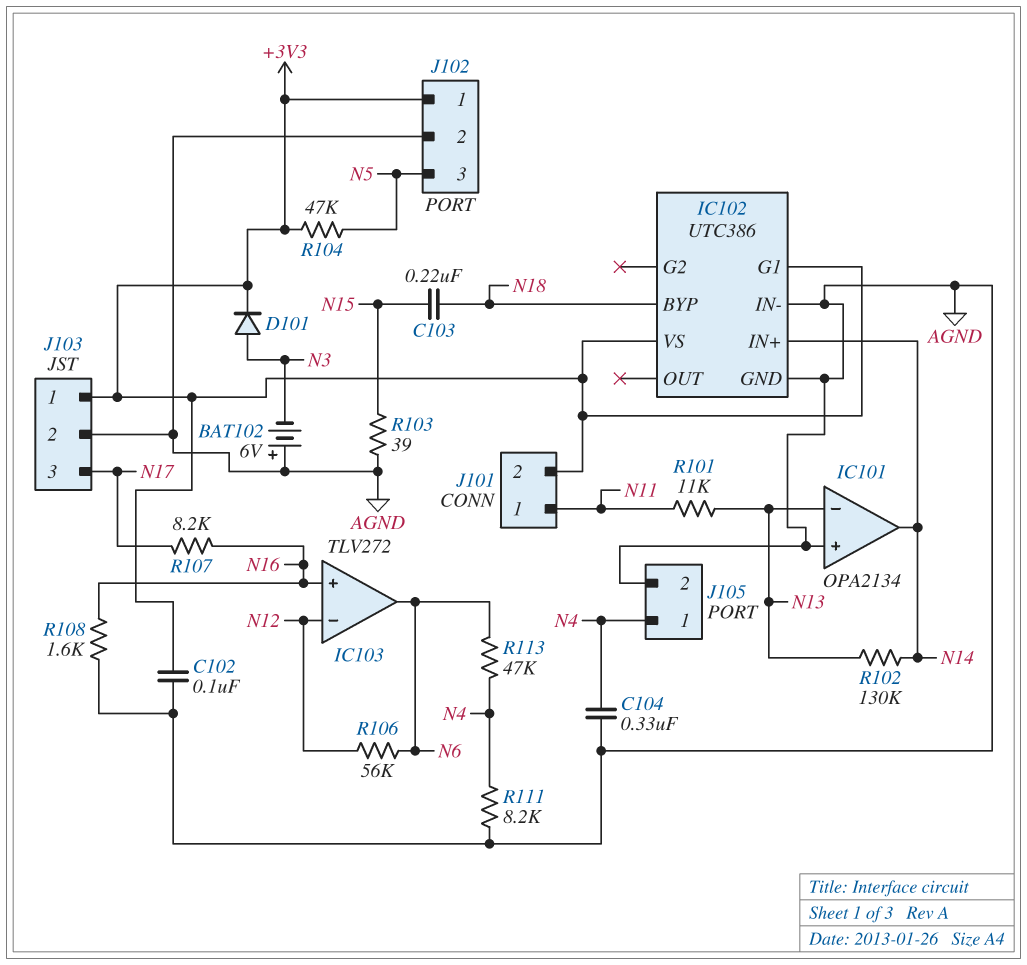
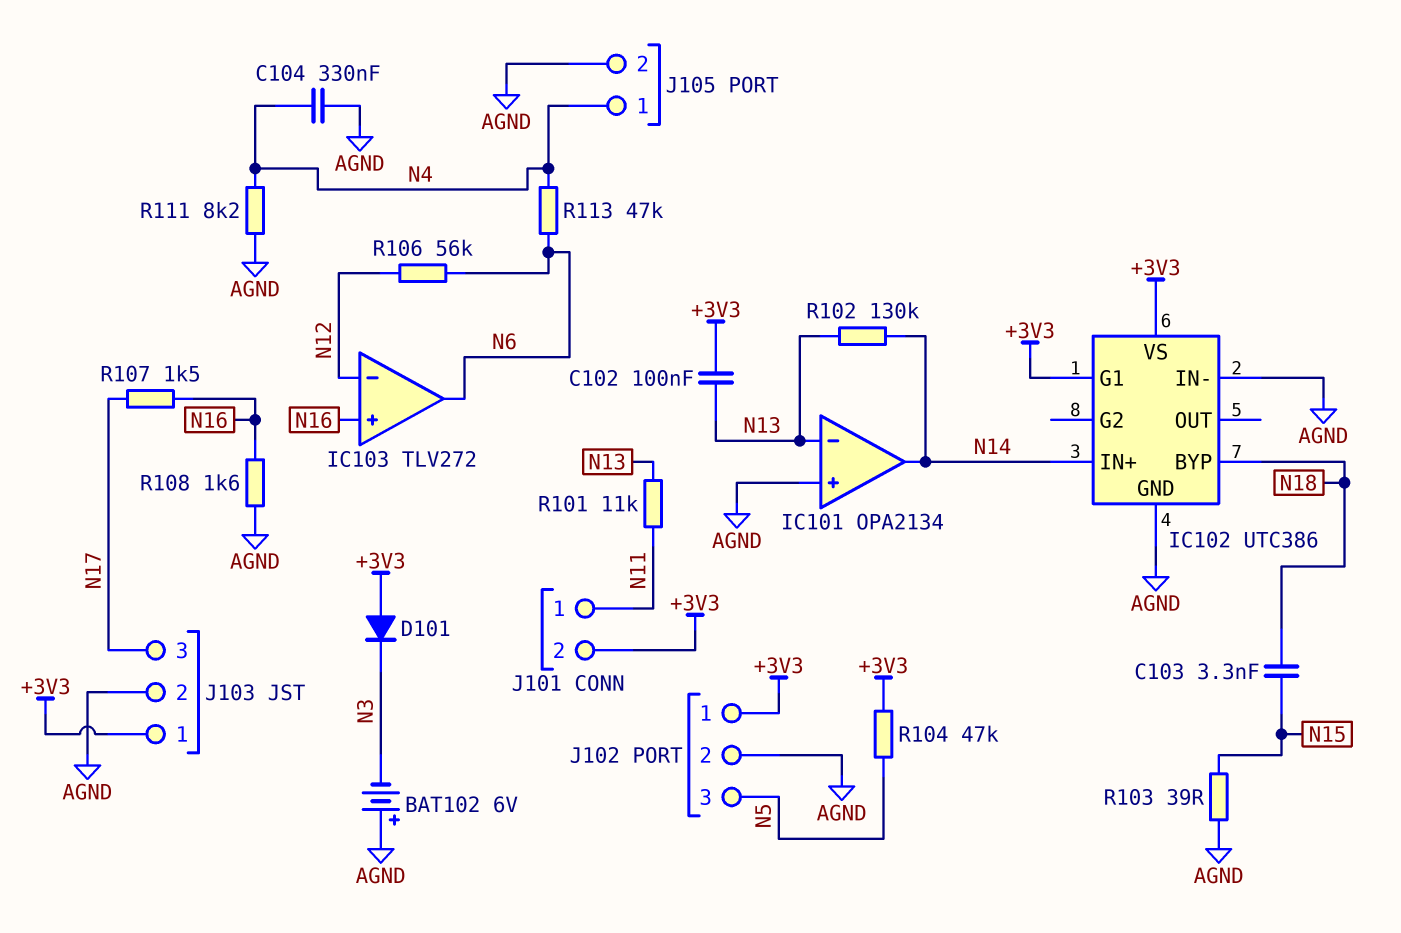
C102: 100nF (+3V3, AGND) -> 100nF (+3V3, N13)
C103: 220nF (N15, N18) -> 3.3nF (N15, N18)
D101: diode (A N3, K +3V3) -> diode (A +3V3, K N3)
R107: 8.2k (N16, N17) -> 1.5k (N16, N17)

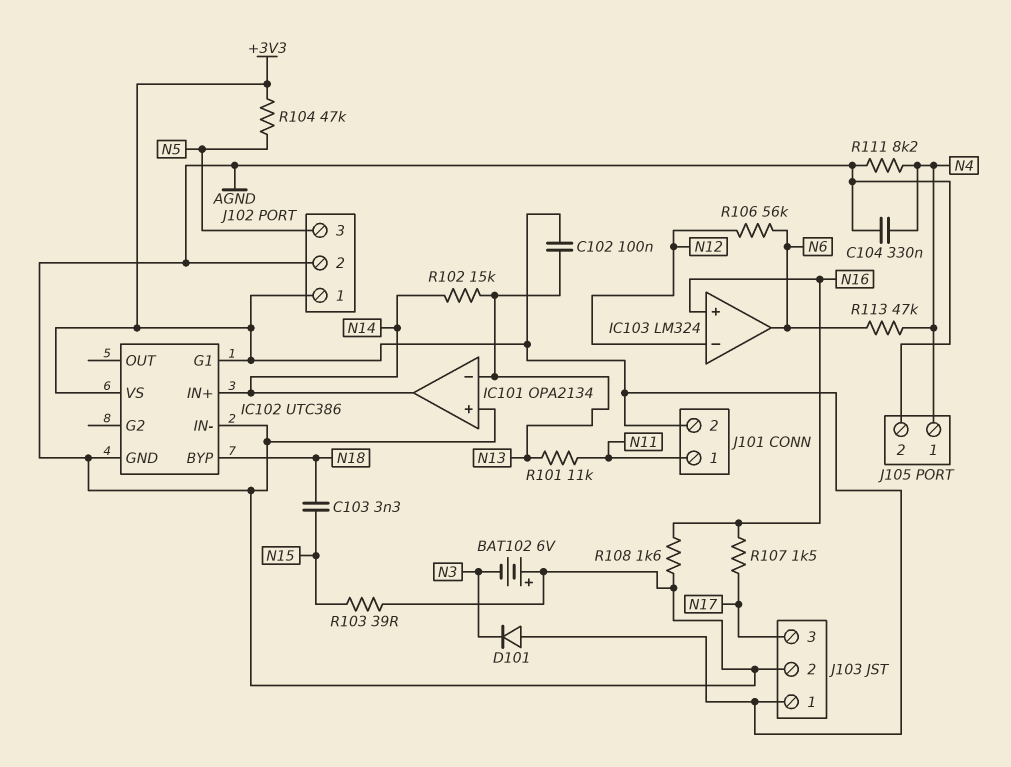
IC103: TLV272 -> LM324
R102: 130k (N13, N14) -> 15k (N13, N14)

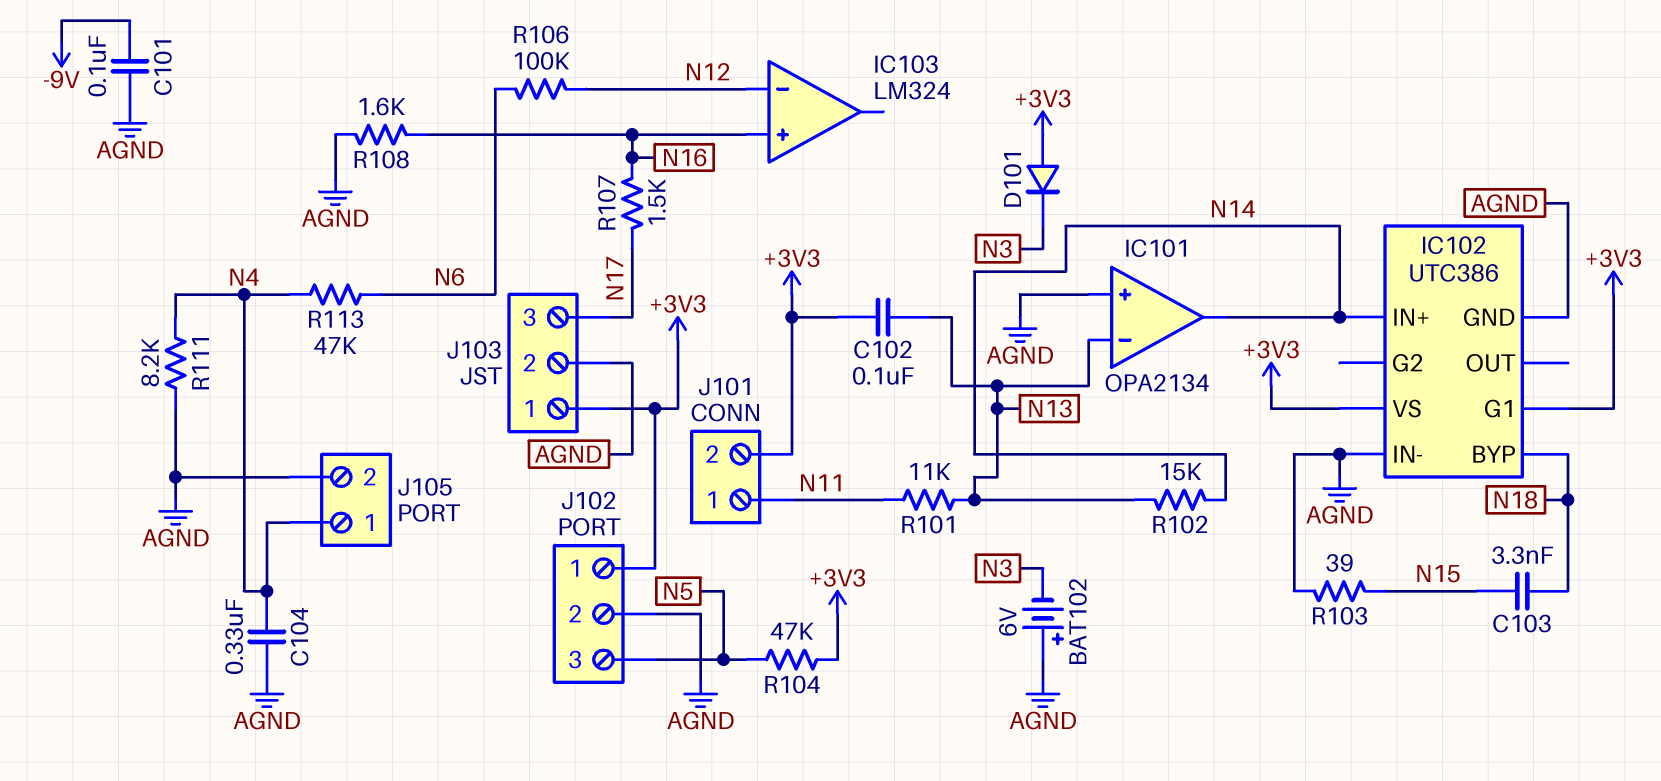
C101: none -> 100nF (-9V, AGND)
IC103 pin out: N6 -> none
R106: 56k (N6, N12) -> 100k (N6, N12)

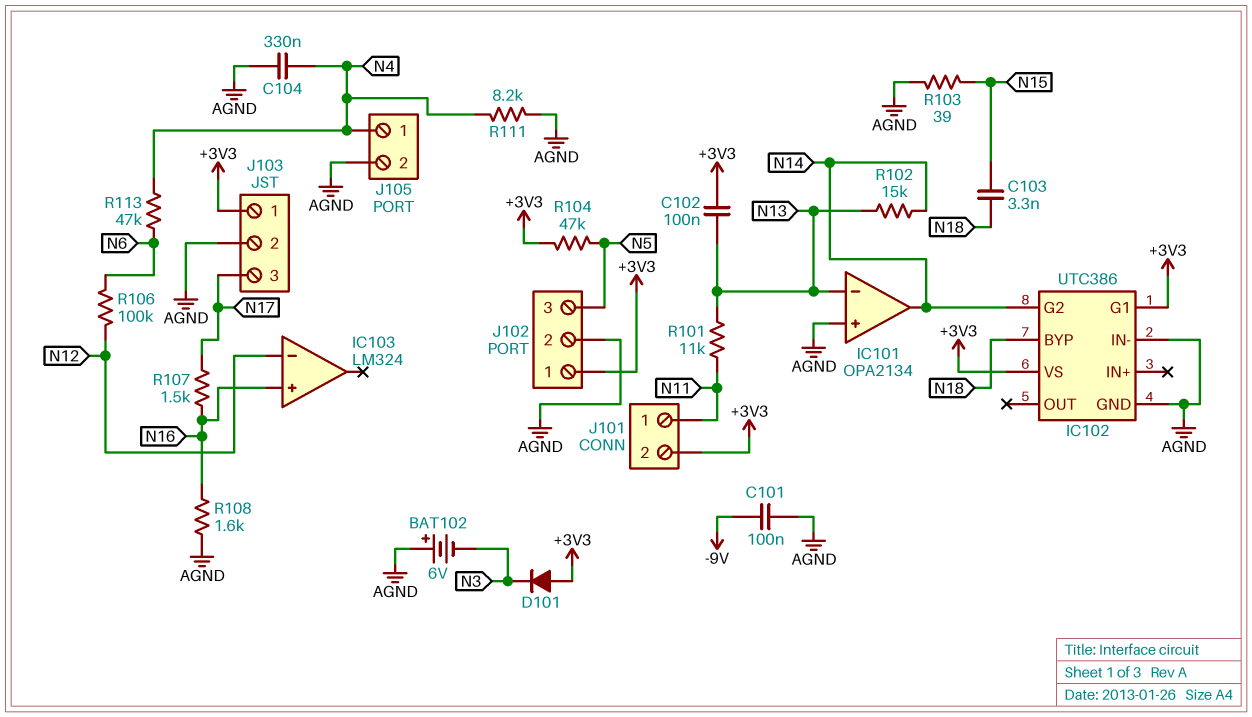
IC102 pin G2: none -> N14
IC102 pin IN+: N14 -> none

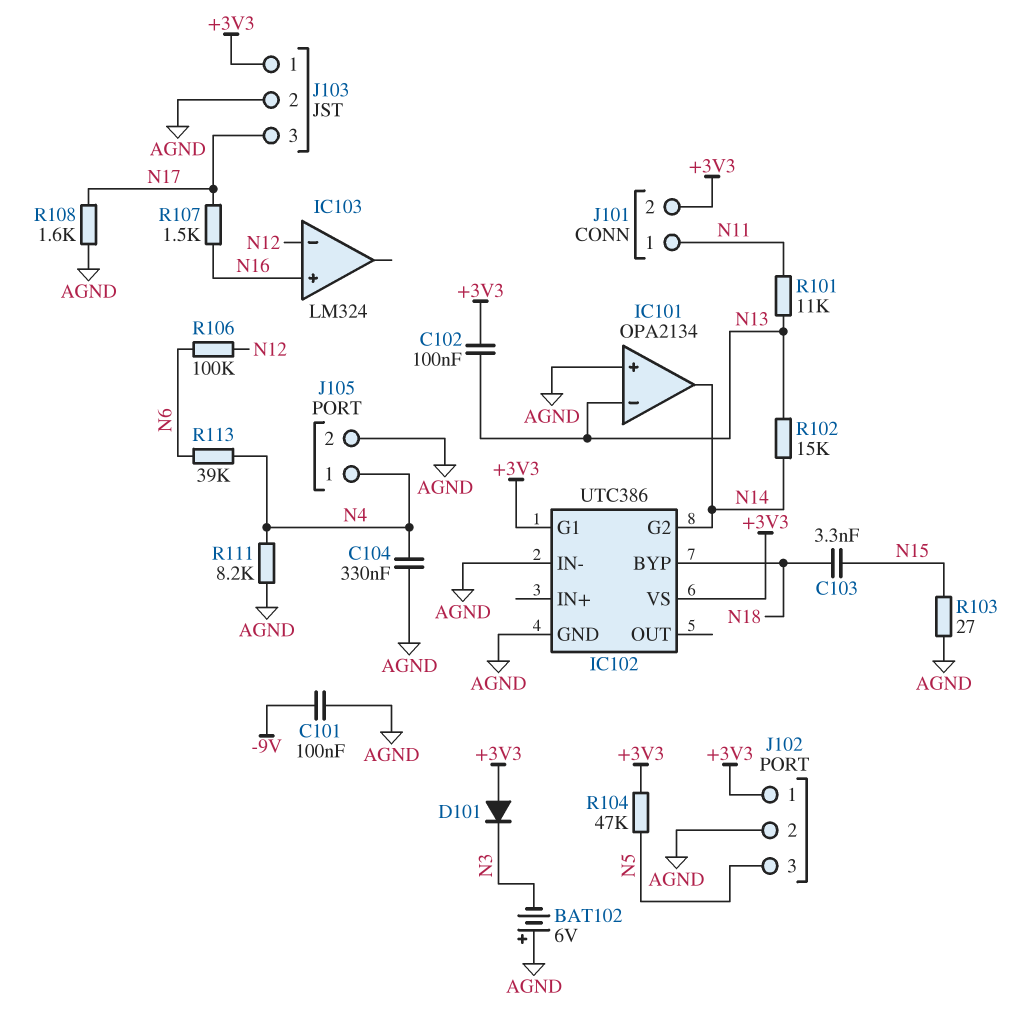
R103: 39 (AGND, N15) -> 27 (AGND, N15)
R108: 1.6k (AGND, N16) -> 1.6k (AGND, N17)
R113: 47k (N4, N6) -> 39k (N4, N6)

